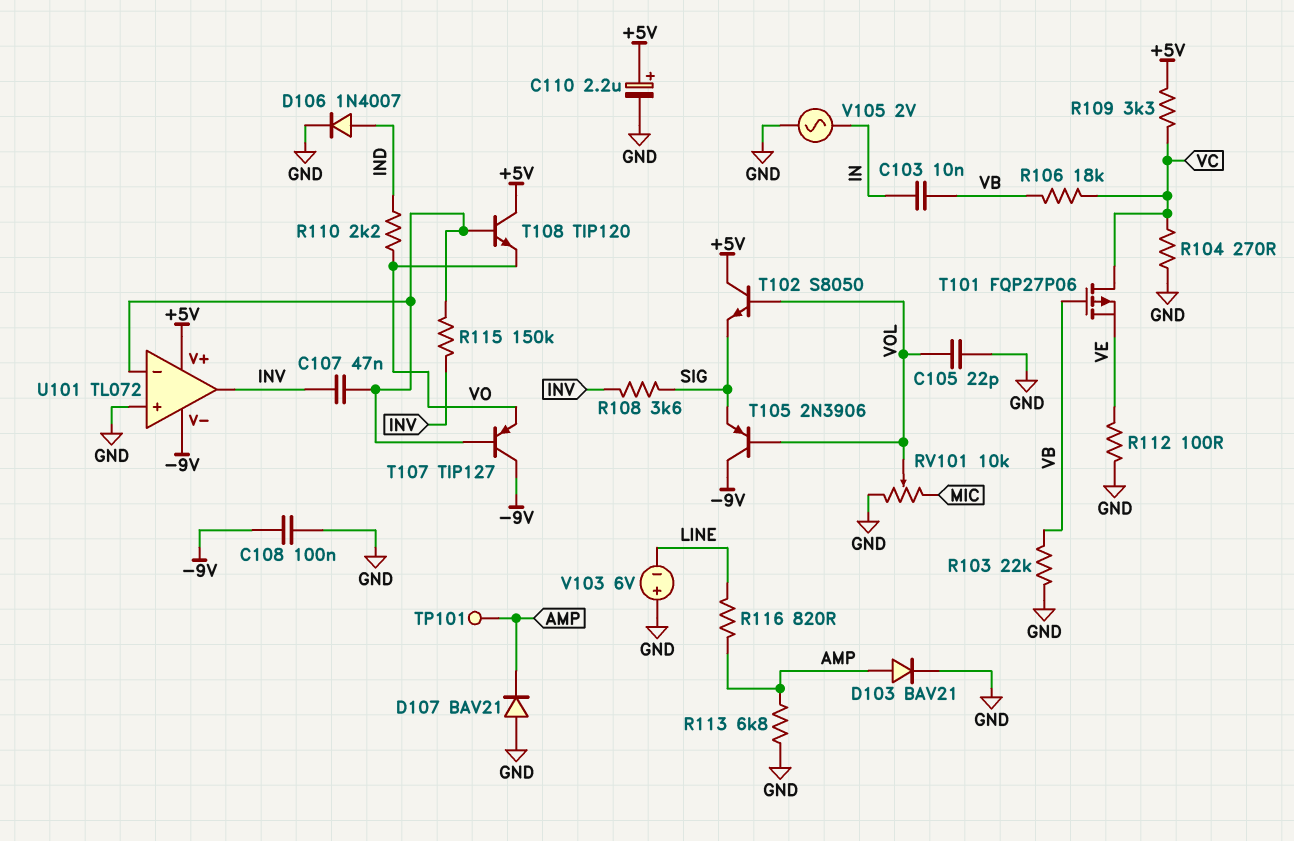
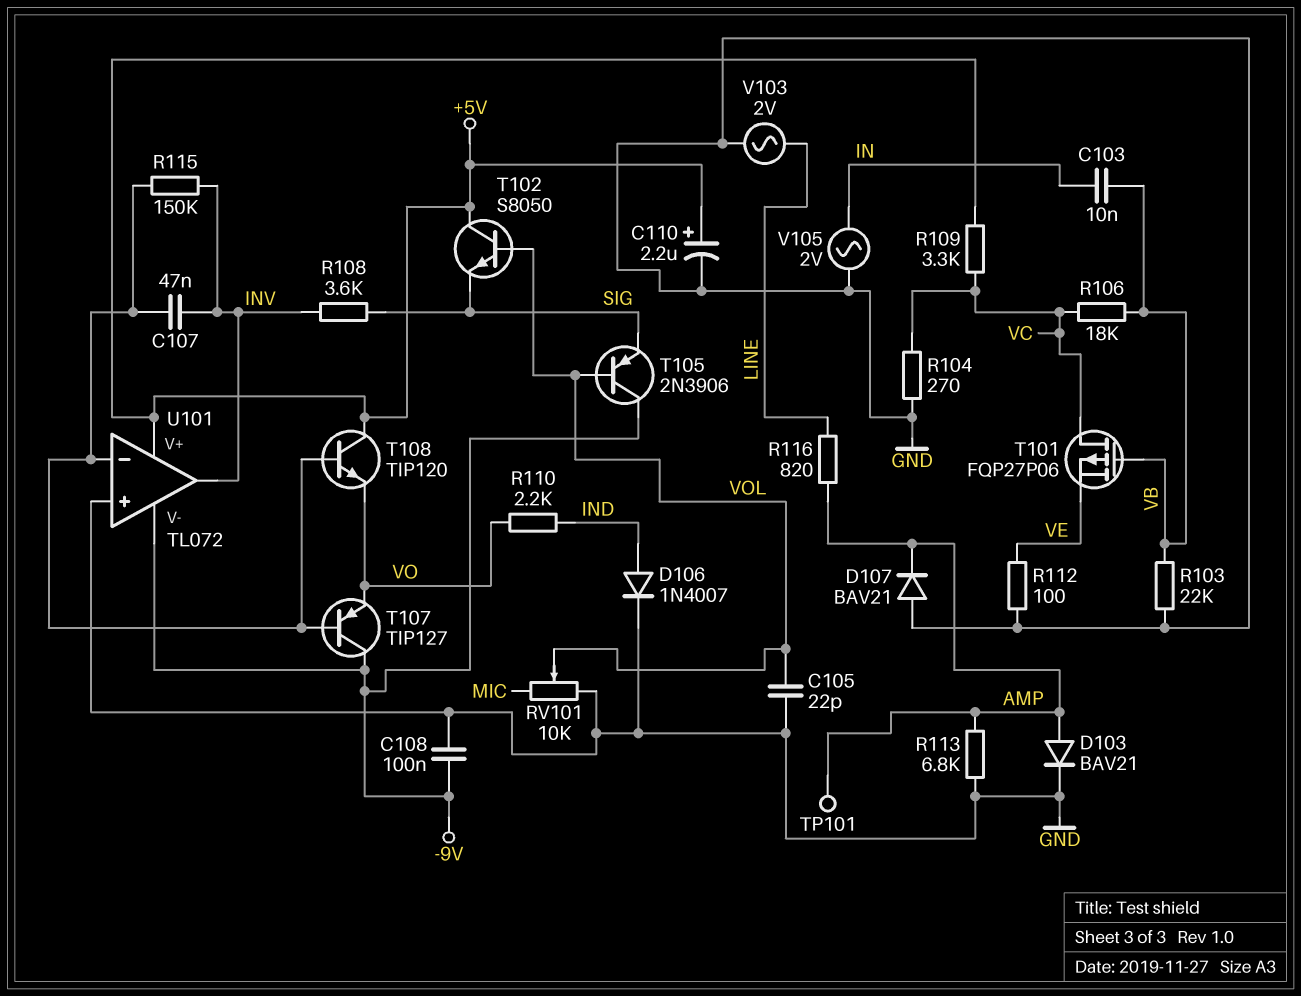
V103: 6V (plus GND, minus LINE) -> AC 2V (GND, LINE)

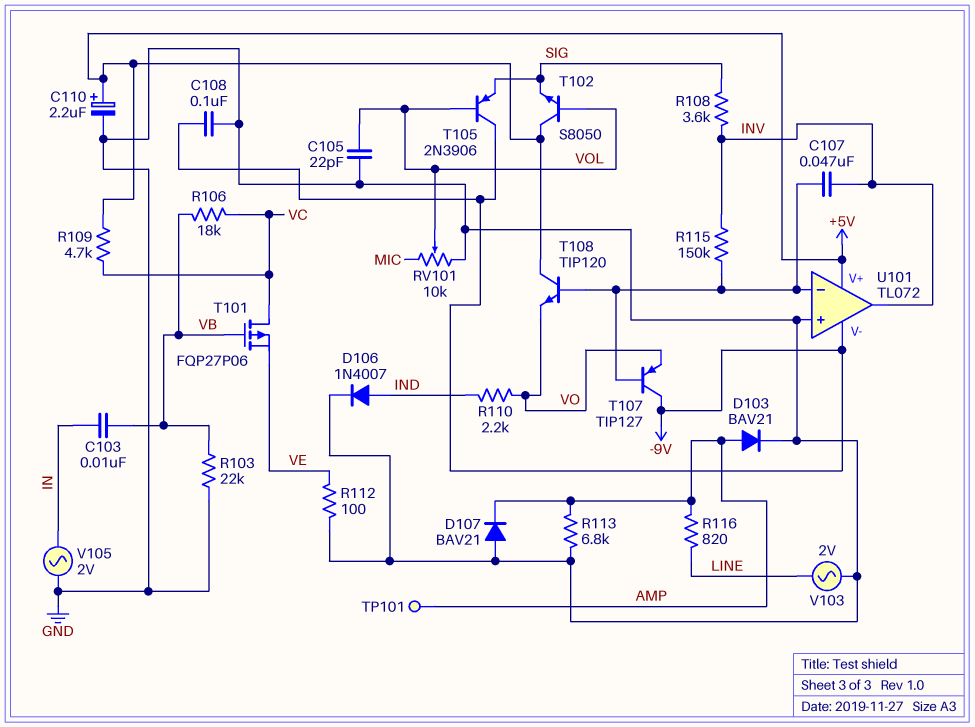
R104: 270 (GND, VC) -> none
R109: 3.3k (+5V, VC) -> 4.7k (+5V, VC)

